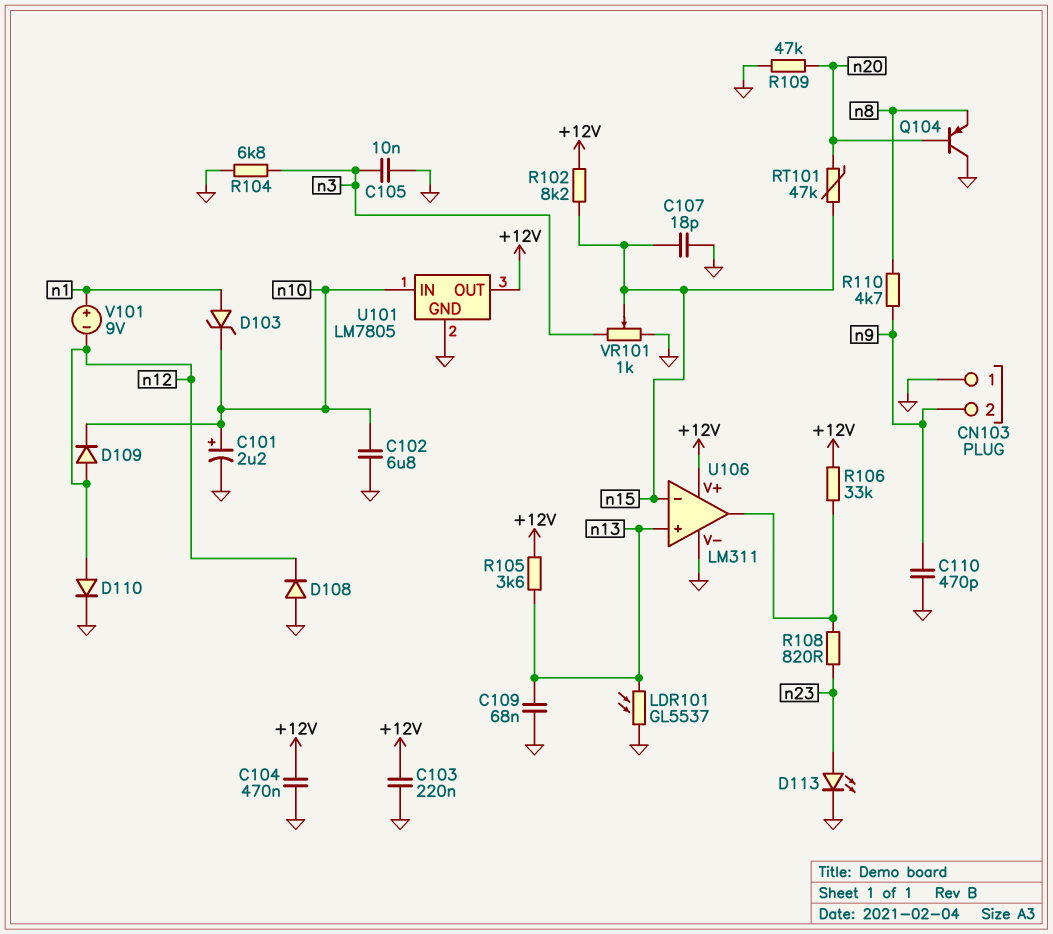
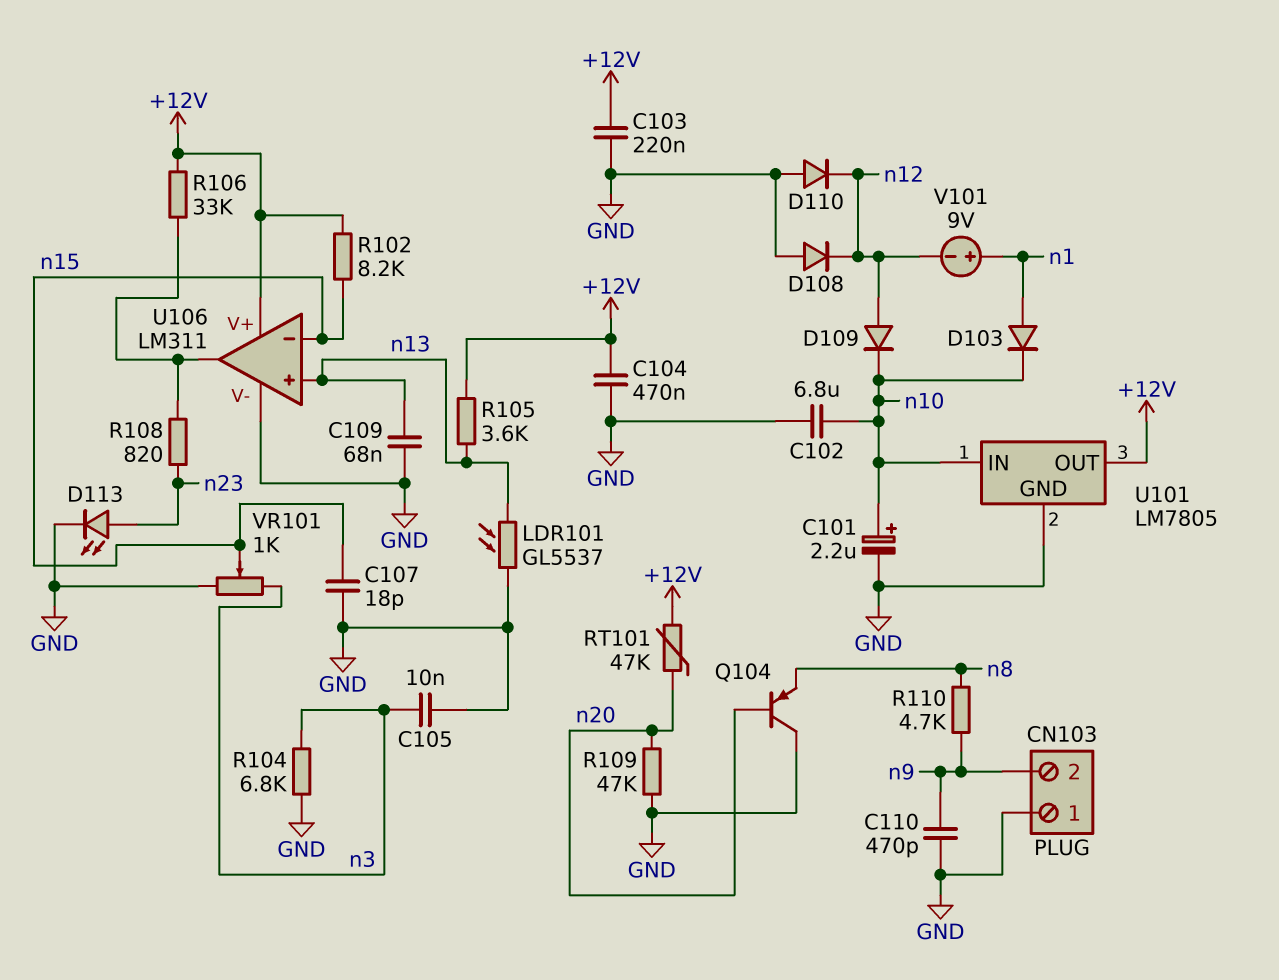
D103: zener (A n1, K n10) -> diode (A n1, K n10)
D110: diode (A n12, K GND) -> diode (A GND, K n12)
RT101: 47k (n15, n20) -> 47k (+12V, n20)

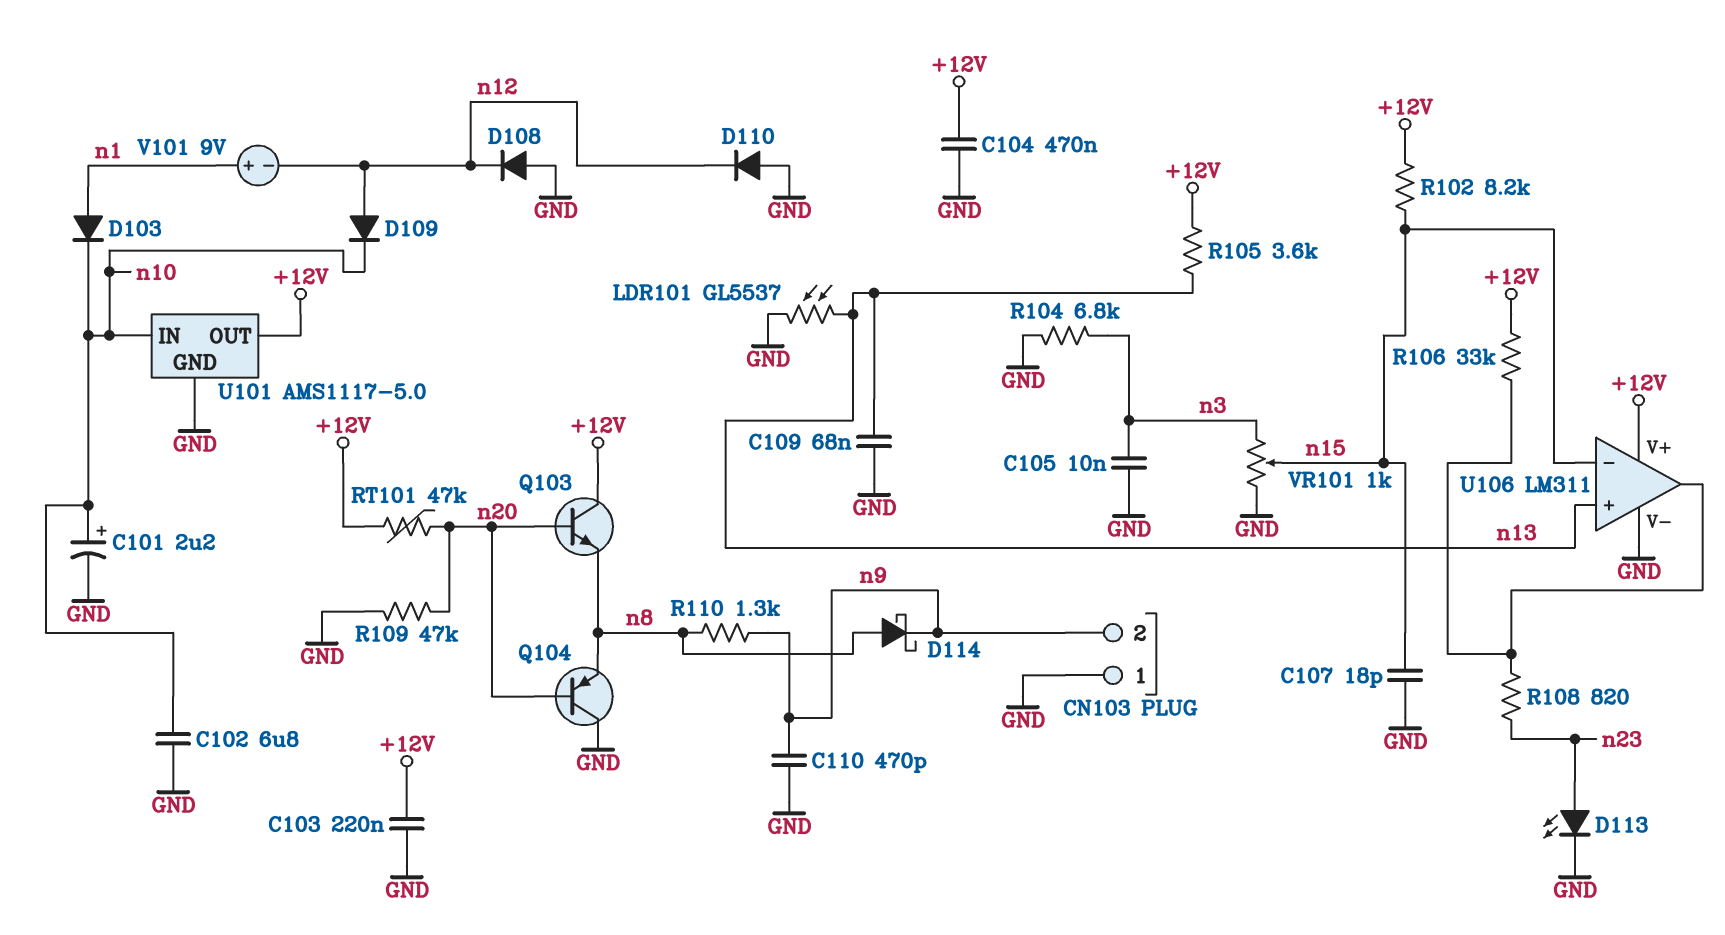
D114: none -> schottky (A n8, K n9)
Q103: none -> NPN (B n20, C +12V, E n8)
R110: 4.7k (n8, n9) -> 1.3k (n8, n9)
U101: LM7805 -> AMS1117-5.0

